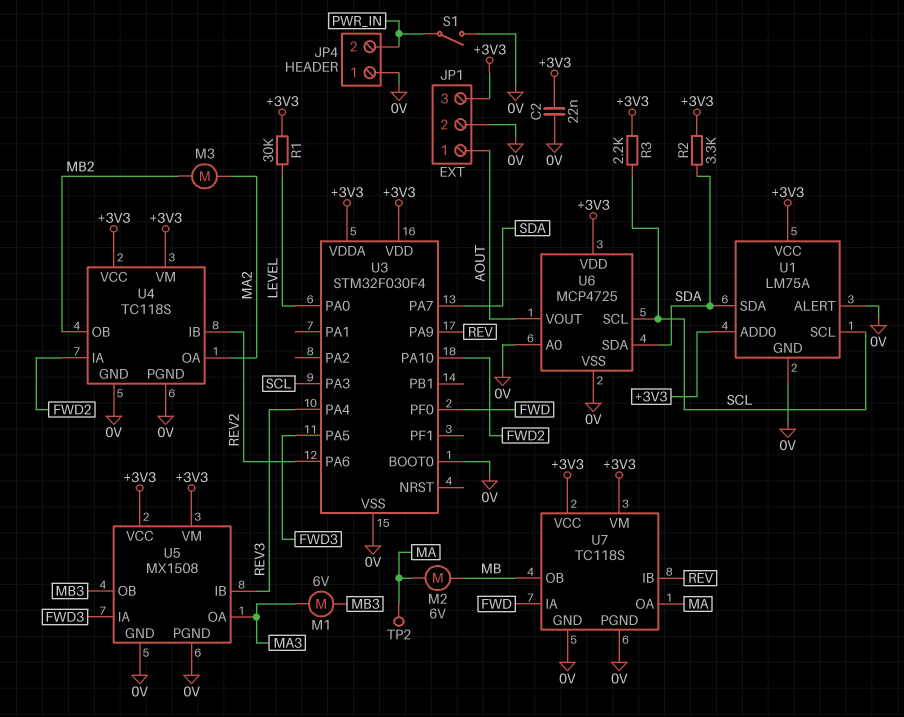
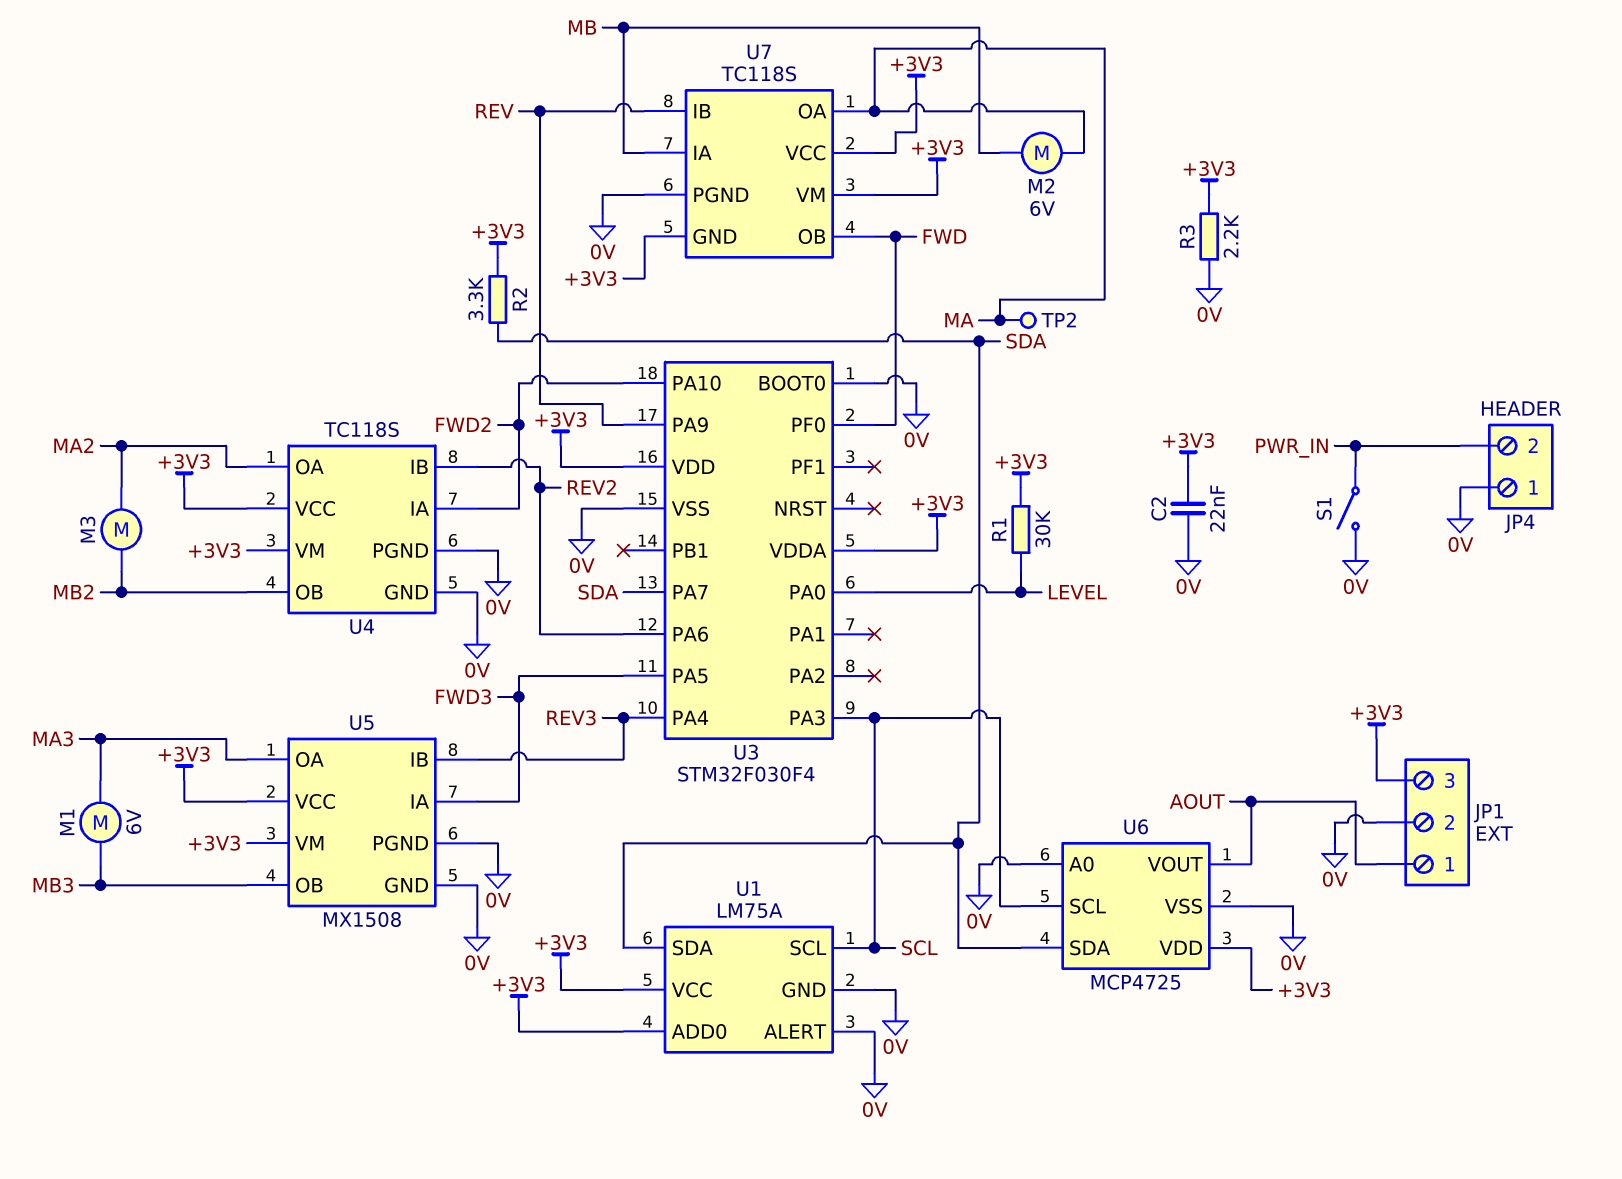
R3: 2.2k (+3V3, SCL) -> 2.2k (+3V3, 0V)
U7 pin GND: 0V -> +3V3
U7 pin IA: FWD -> MB
U7 pin OB: MB -> FWD

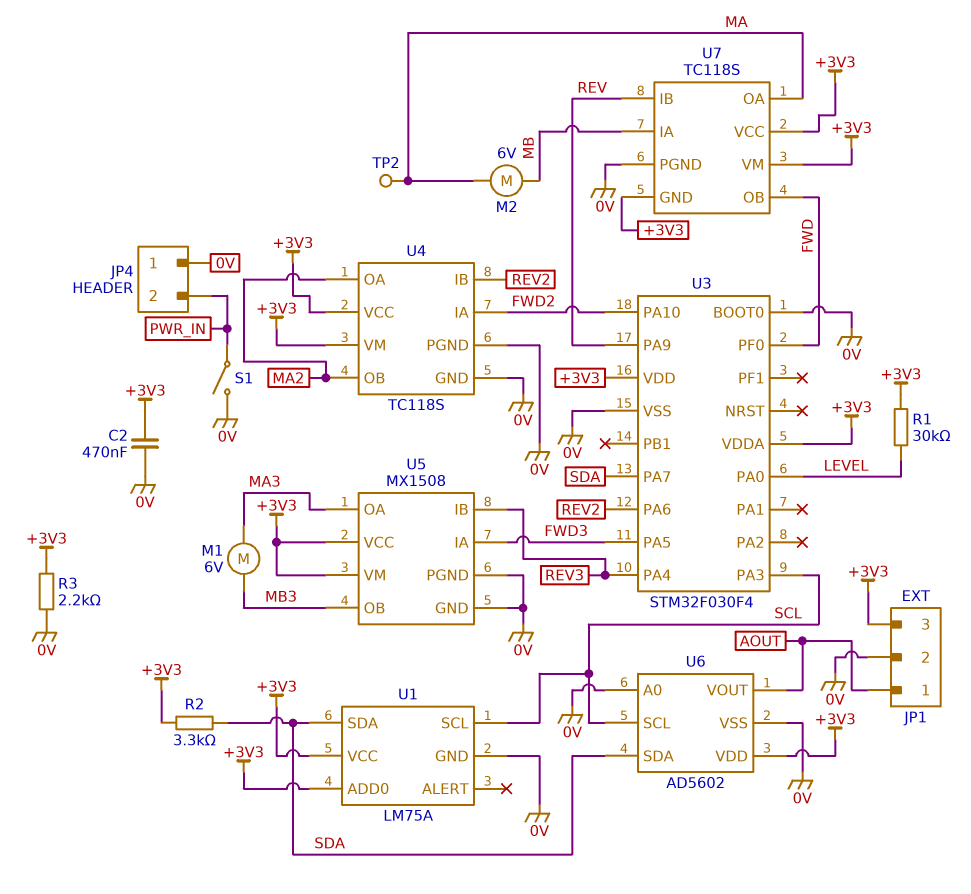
C2: 22nF (+3V3, 0V) -> 470nF (+3V3, 0V)
M3: motor (MA2, MB2) -> none
U1 pin ALERT: 0V -> none
U4 pin OB: MB2 -> MA2
U6: MCP4725 -> AD5602

